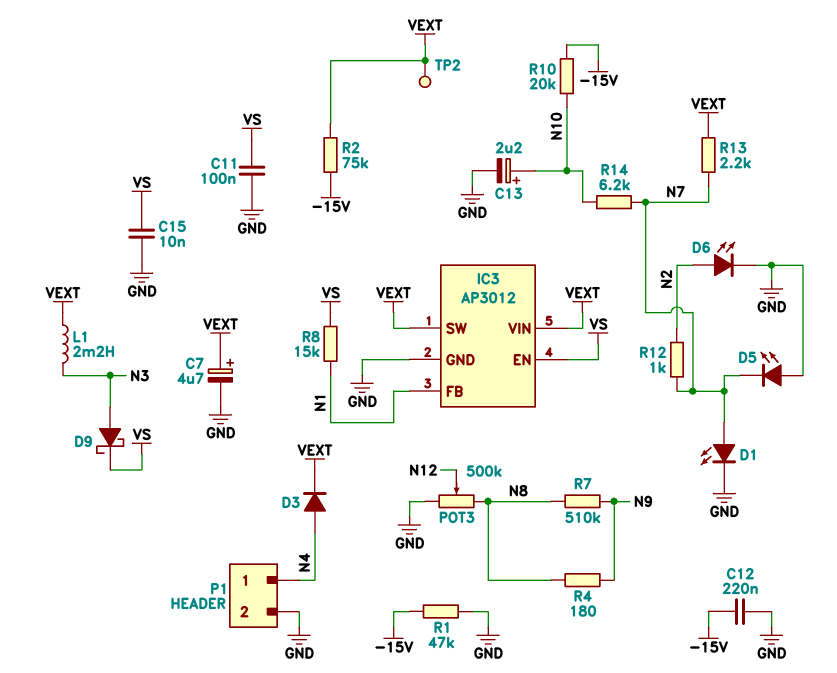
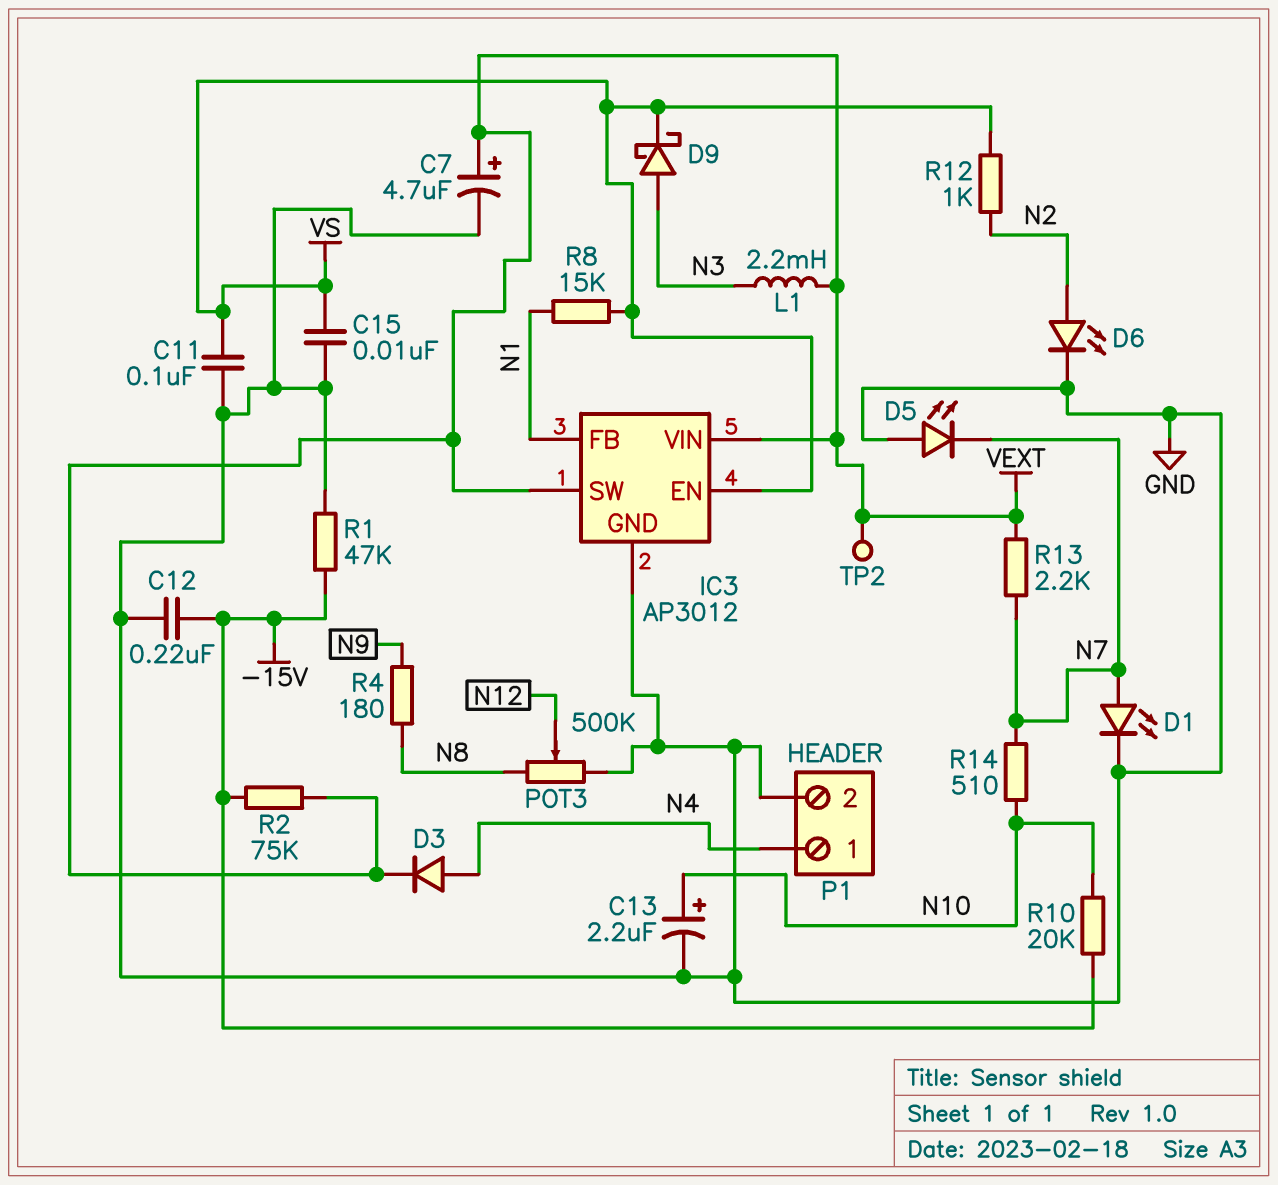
R7: 510k (N8, N9) -> none
R12: 1k (N2, N7) -> 1k (N2, VS)
R14: 6.2k (N7, N10) -> 510 (N7, N10)

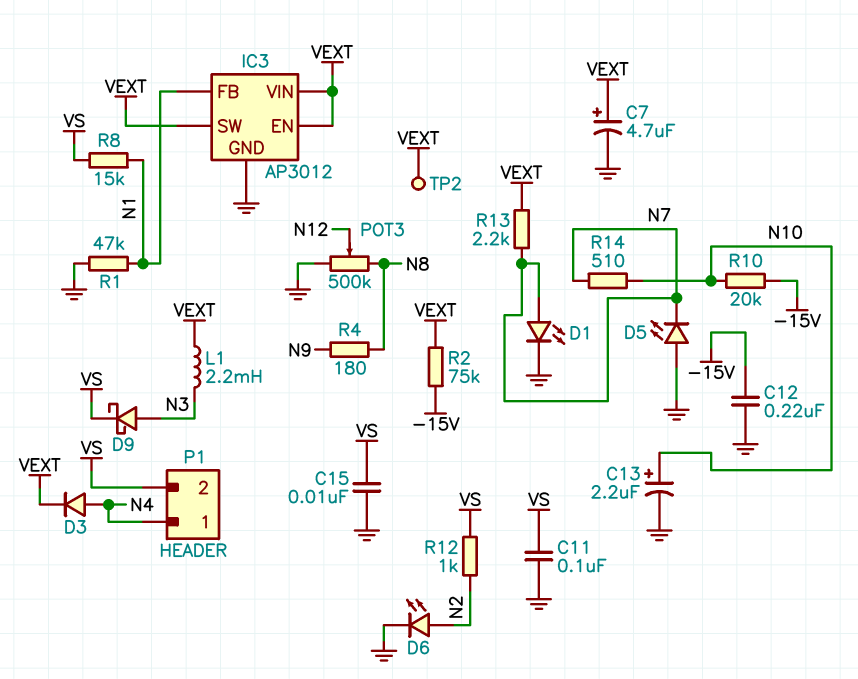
IC3 pin EN: VS -> VEXT
P1 pin 2: GND -> VS
R1: 47k (-15V, GND) -> 47k (GND, N1)

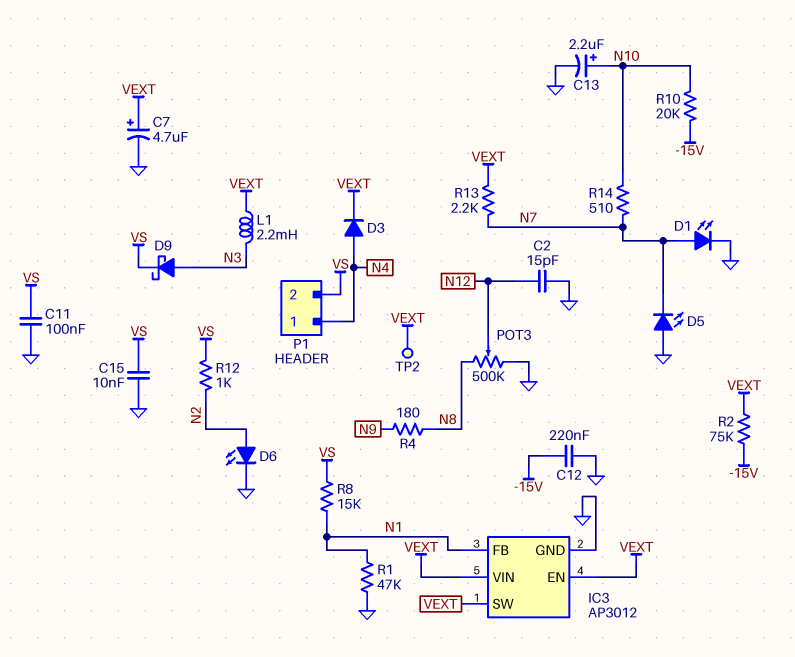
C2: none -> 15pF (GND, N12)

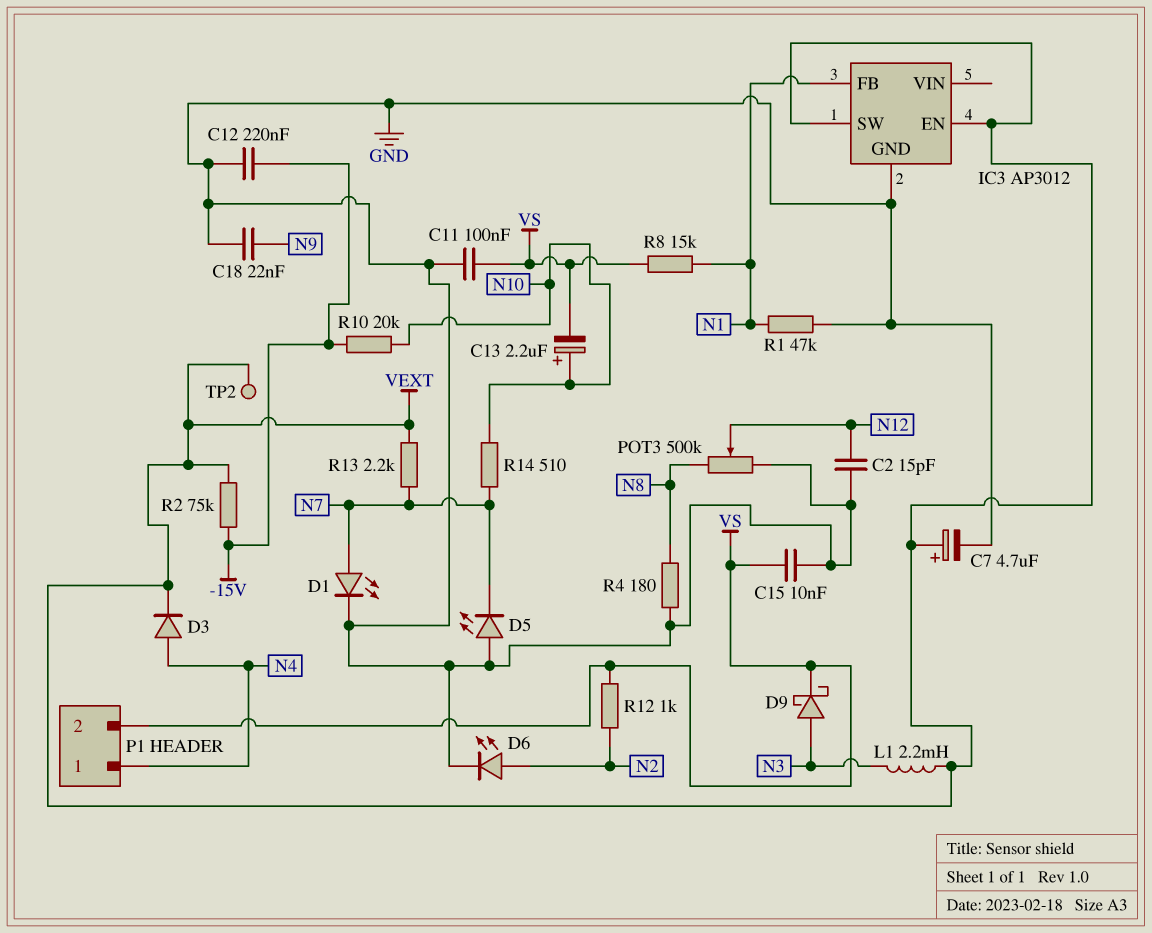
C13: 2.2uF (plus N10, minus GND) -> 2.2uF (plus N10, minus VS)
C18: none -> 22nF (GND, N9)
IC3 pin VIN: VEXT -> none
R4: 180 (N8, N9) -> 180 (GND, N8)

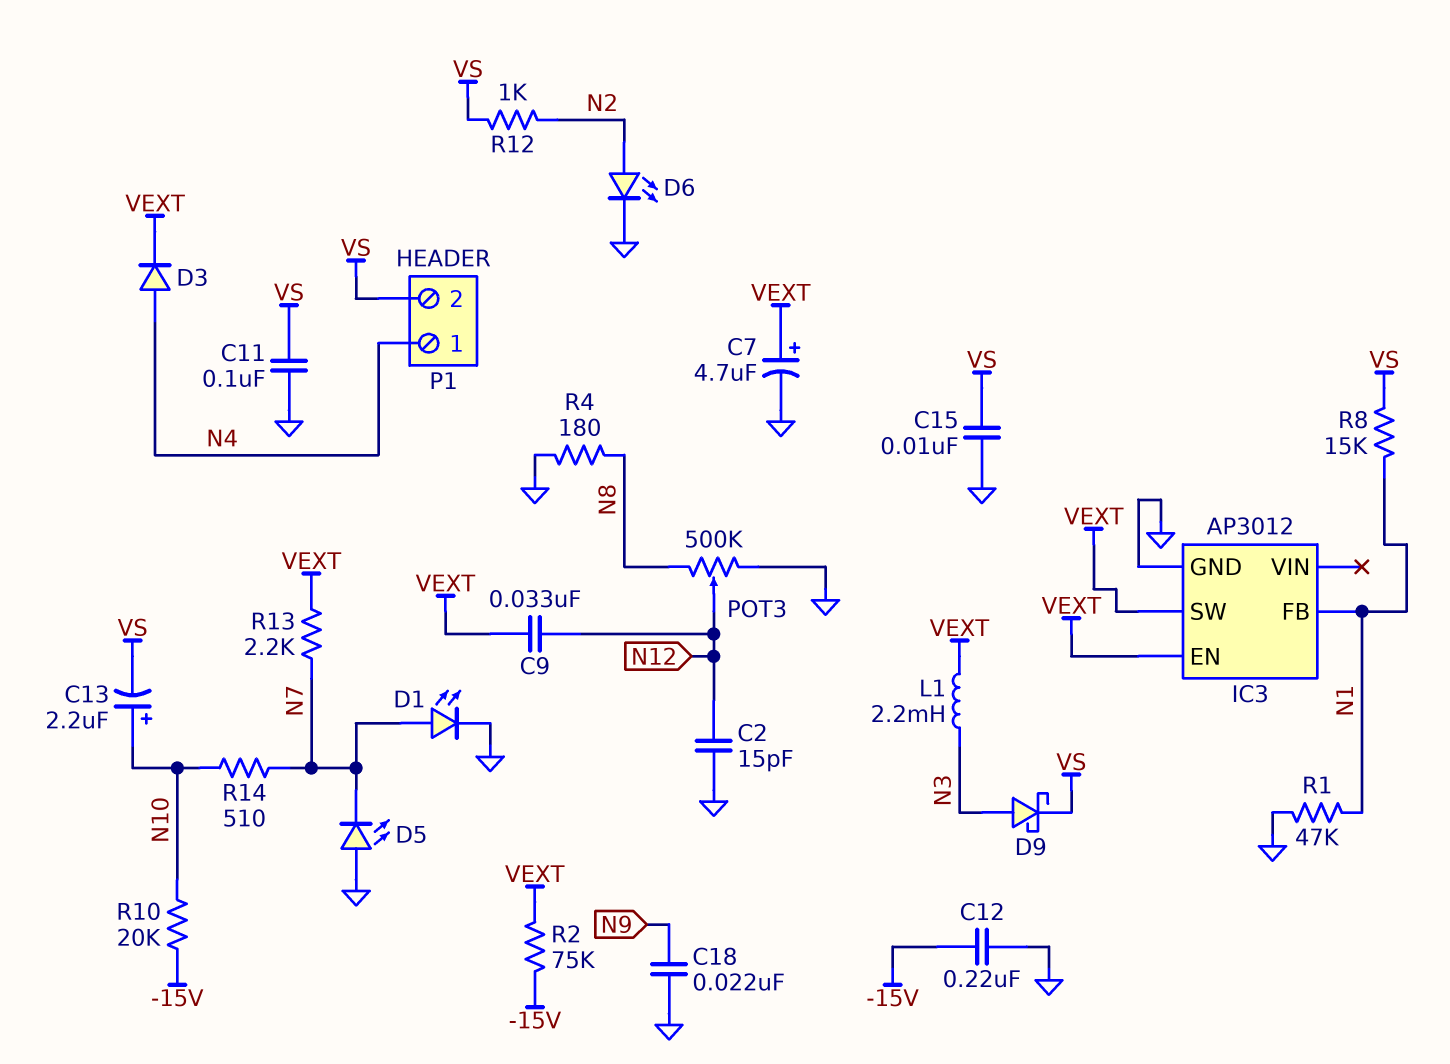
C9: none -> 33nF (N12, VEXT)
TP2: test point (VEXT) -> none

